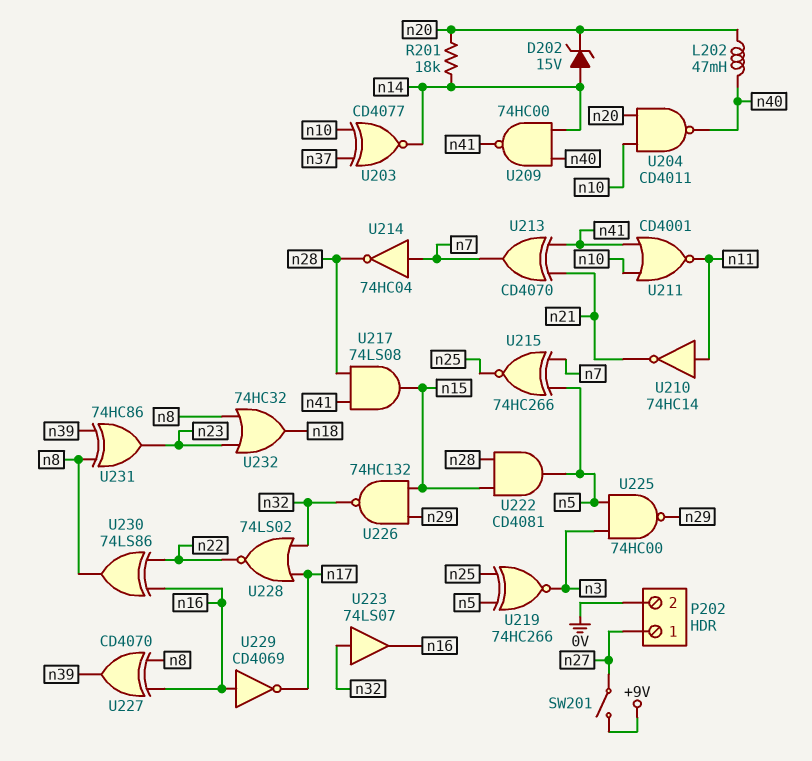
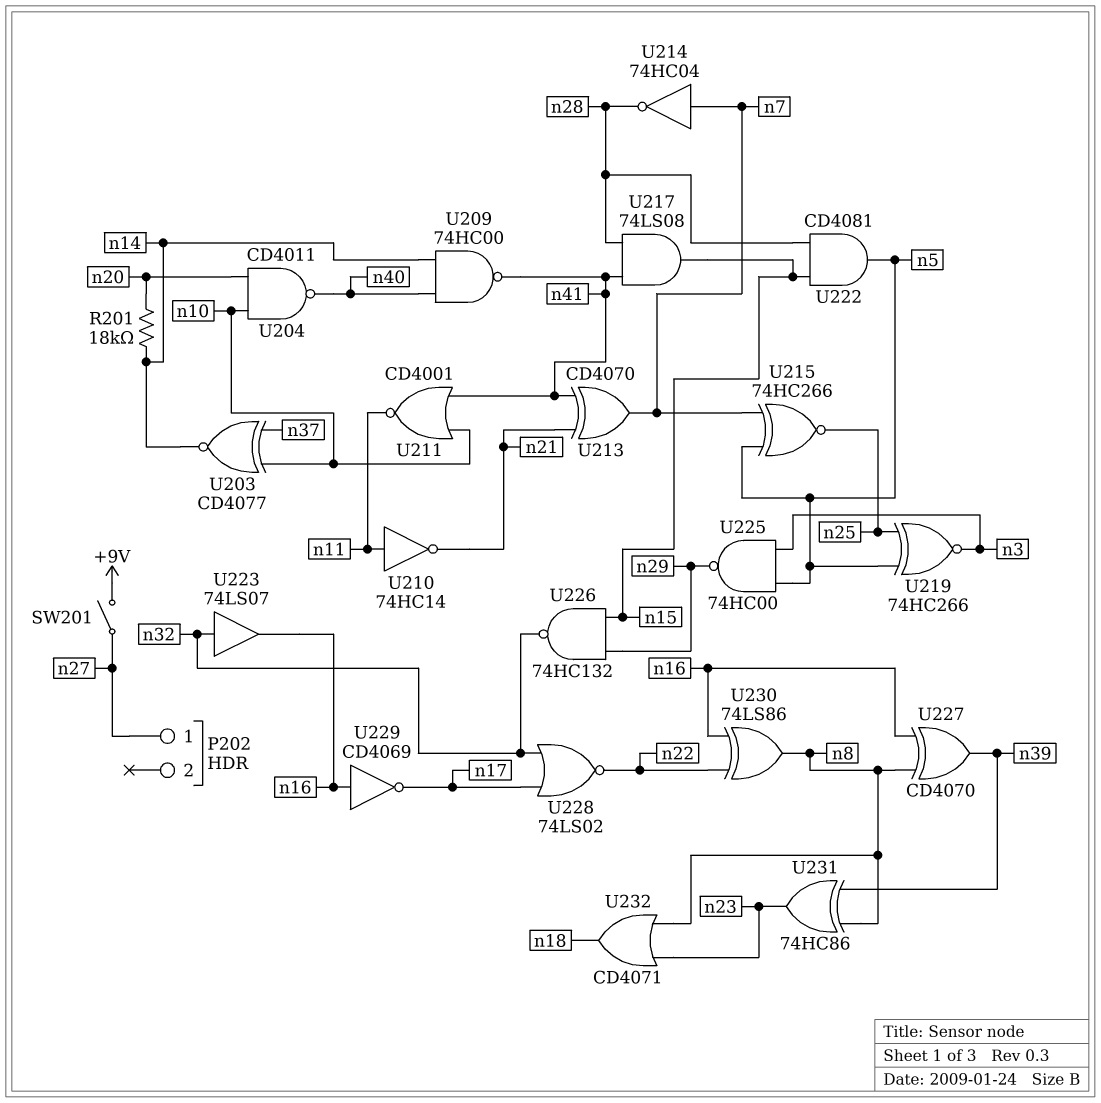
D202: zener 15V (A n14, K n20) -> none
L202: 47mH (n20, n40) -> none
P202 pin 2: 0V -> none
U232: OR 74HC32 (in n8, in n23, out n18) -> OR CD4071 (in n8, in n23, out n18)

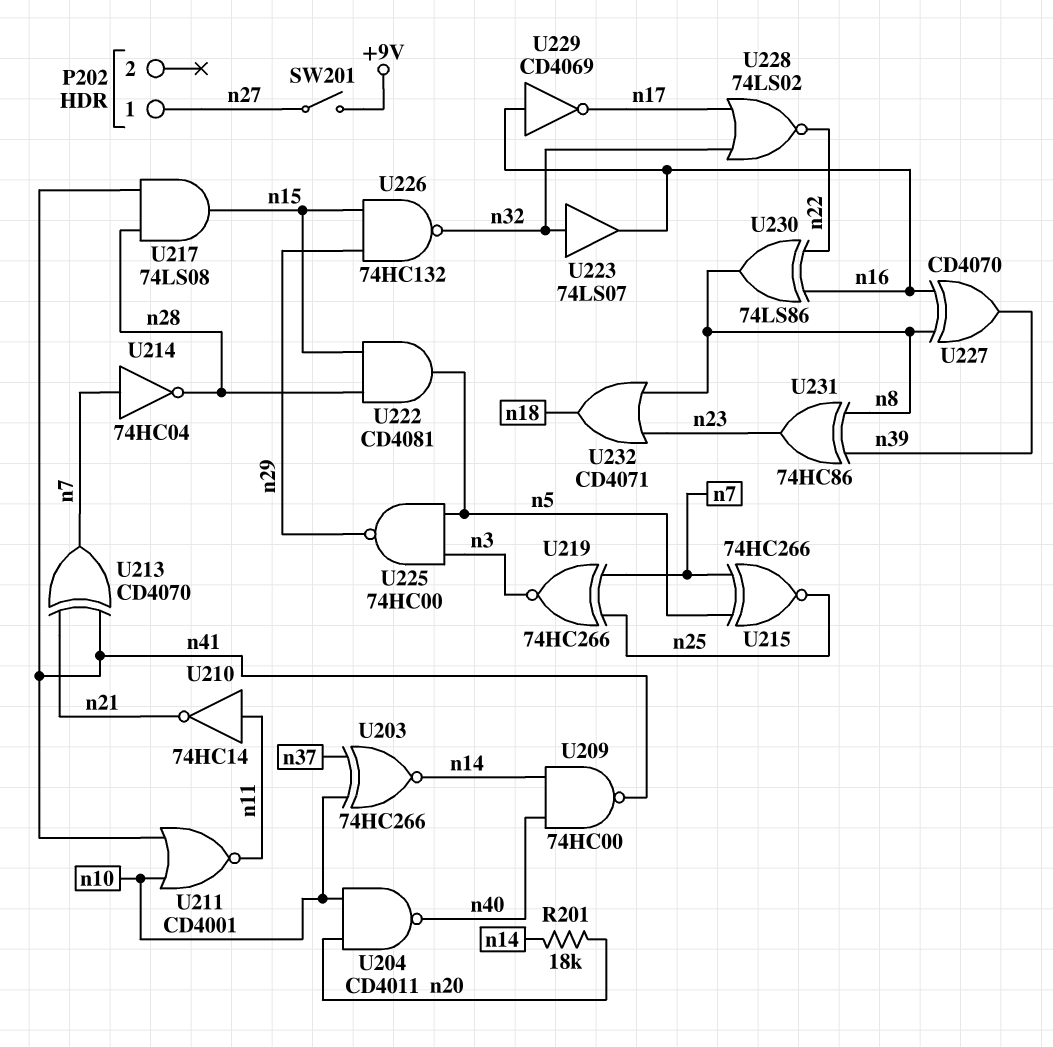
U203: XNOR CD4077 (in n10, in n37, out n14) -> XNOR 74HC266 (in n10, in n37, out n14)
U219: XNOR 74HC266 (in n5, in n25, out n3) -> XNOR 74HC266 (in n7, in n25, out n3)

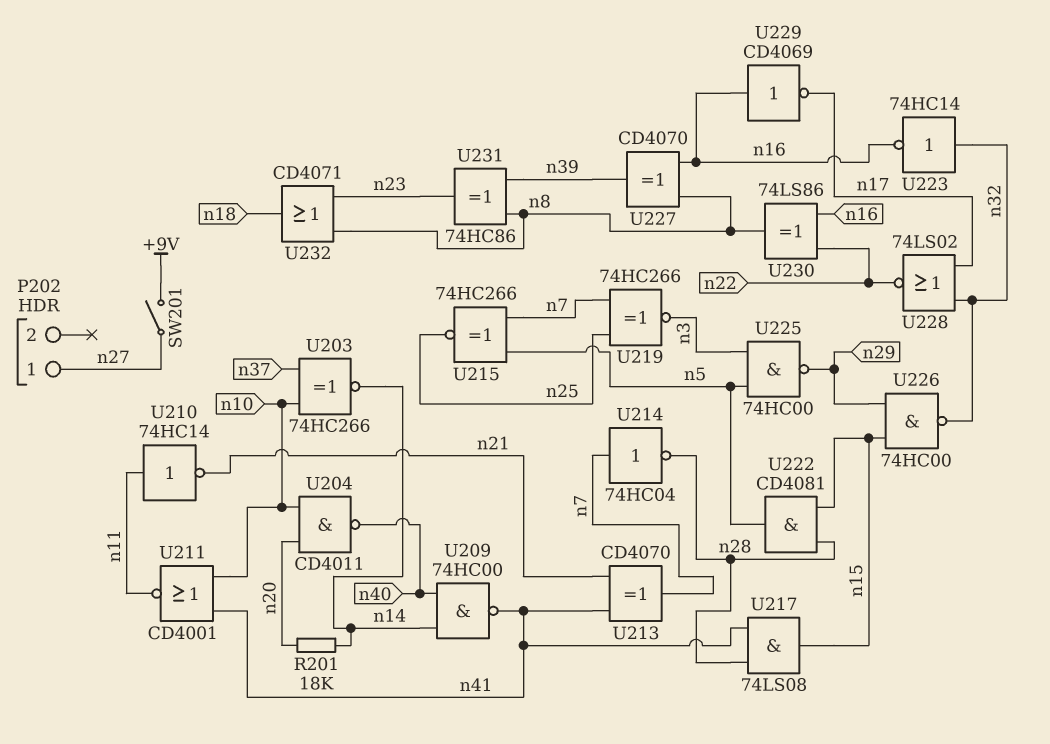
U223: buffer 74LS07 (in n32, out n16) -> NOT 74HC14 (in n32, out n16)
U226: NAND 74HC132 (in n15, in n29, out n32) -> NAND 74HC00 (in n15, in n29, out n32)

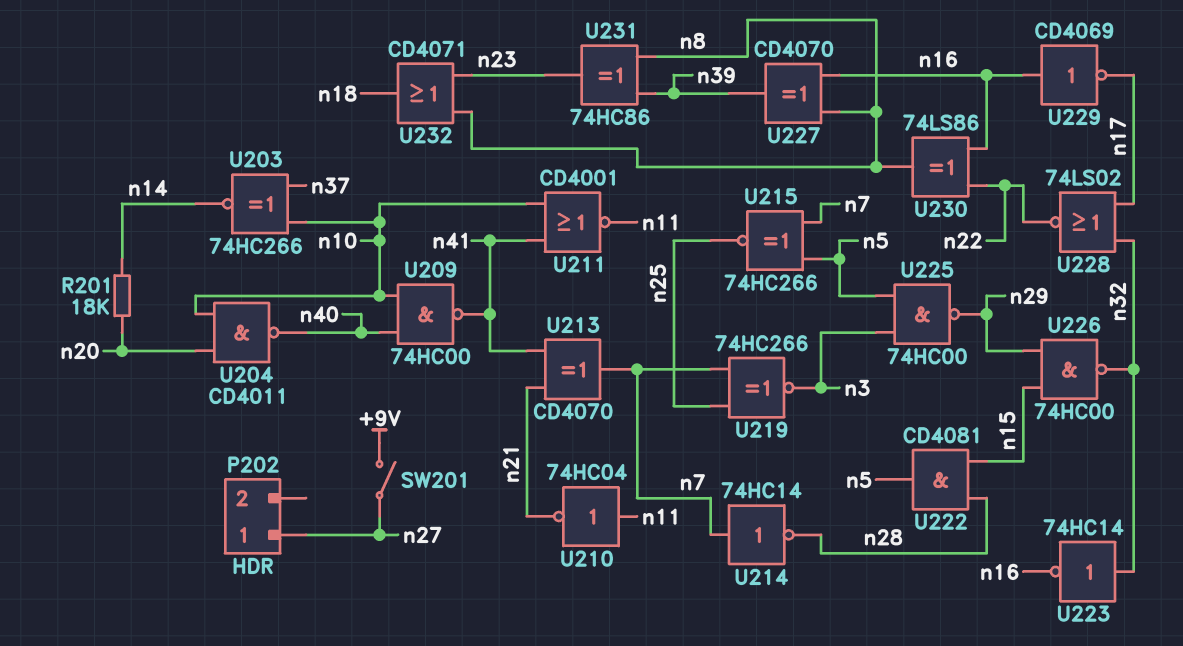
U209: NAND 74HC00 (in n14, in n40, out n41) -> NAND 74HC00 (in n10, in n40, out n41)
U210: NOT 74HC14 (in n11, out n21) -> NOT 74HC04 (in n11, out n21)
U214: NOT 74HC04 (in n7, out n28) -> NOT 74HC14 (in n7, out n28)
U217: AND 74LS08 (in n28, in n41, out n15) -> none

